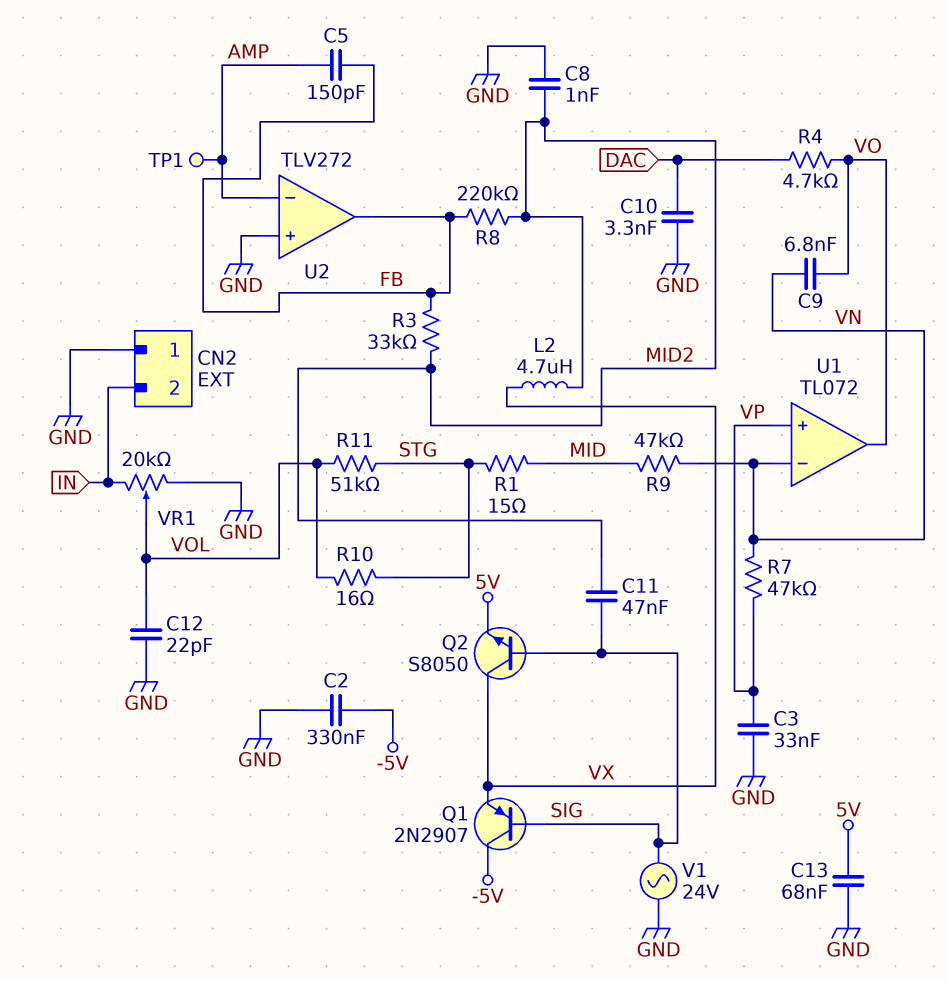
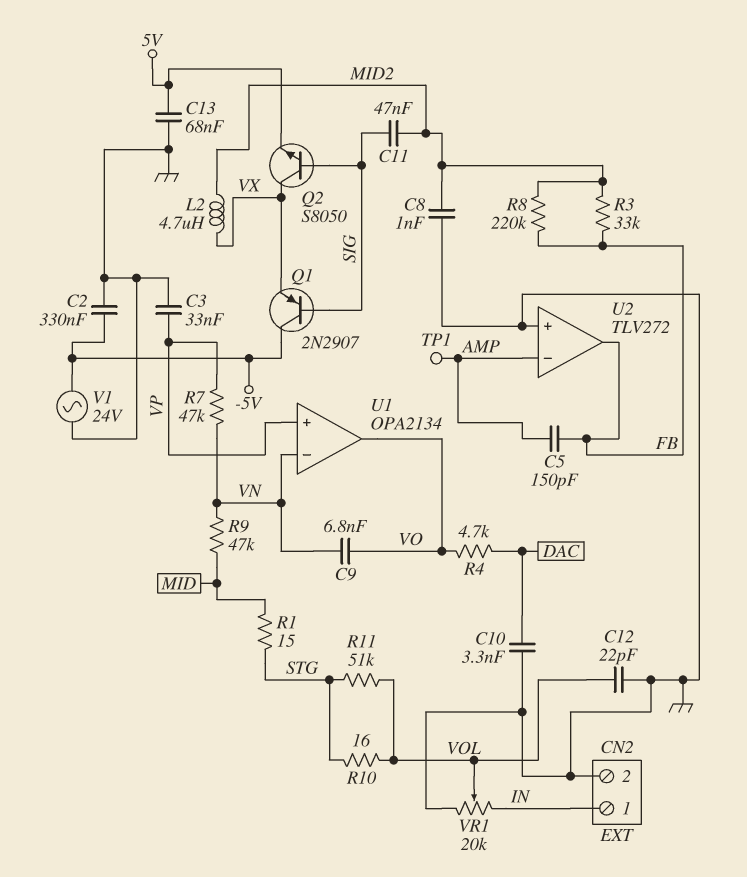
CN2 pin 1: GND -> IN
CN2 pin 2: IN -> GND
U1: TL072 -> OPA2134
V1: AC 24V (GND, SIG) -> AC 24V (-5V, GND)

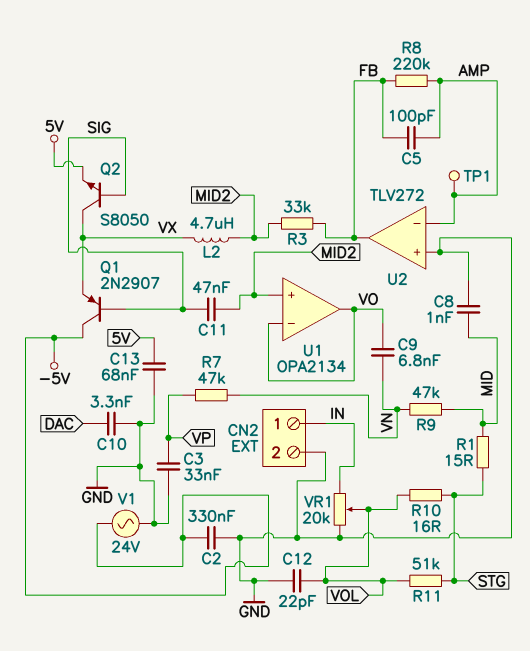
C5: 150pF (AMP, FB) -> 100pF (AMP, FB)
C8: 1nF (GND, MID2) -> 1nF (GND, MID)
R4: 4.7k (DAC, VO) -> none
R8: 220k (FB, MID2) -> 220k (AMP, FB)
U1 pin in+: VP -> MID2
U1 pin in-: VN -> VO

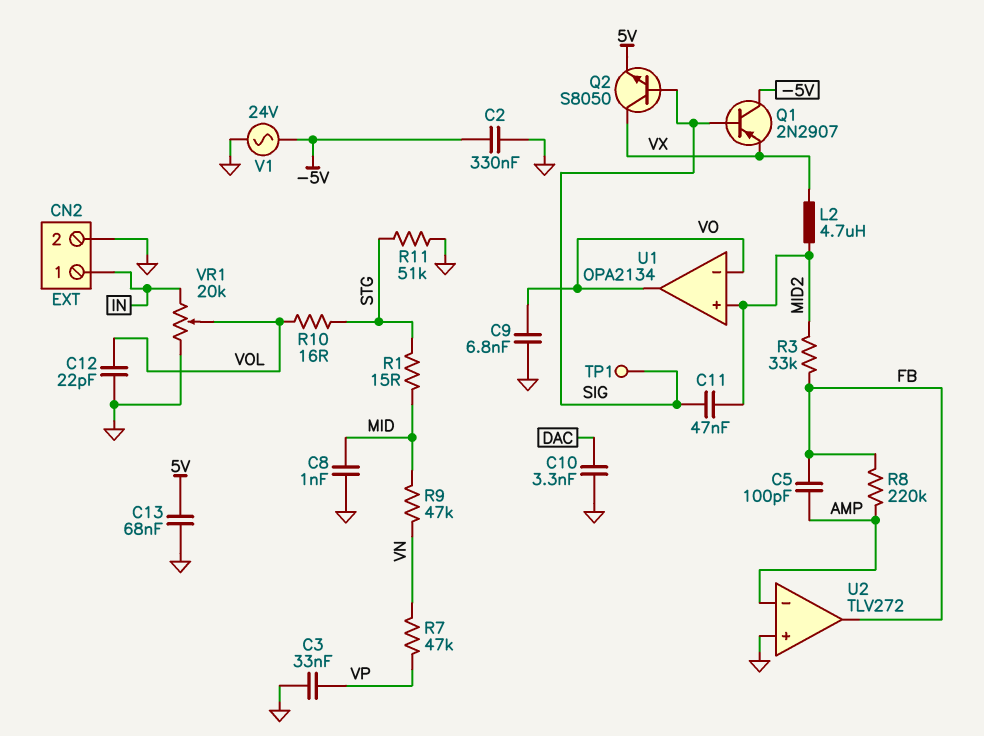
C9: 6.8nF (VN, VO) -> 6.8nF (GND, VO)
R11: 51k (STG, VOL) -> 51k (GND, STG)
TP1: test point (AMP) -> test point (SIG)

